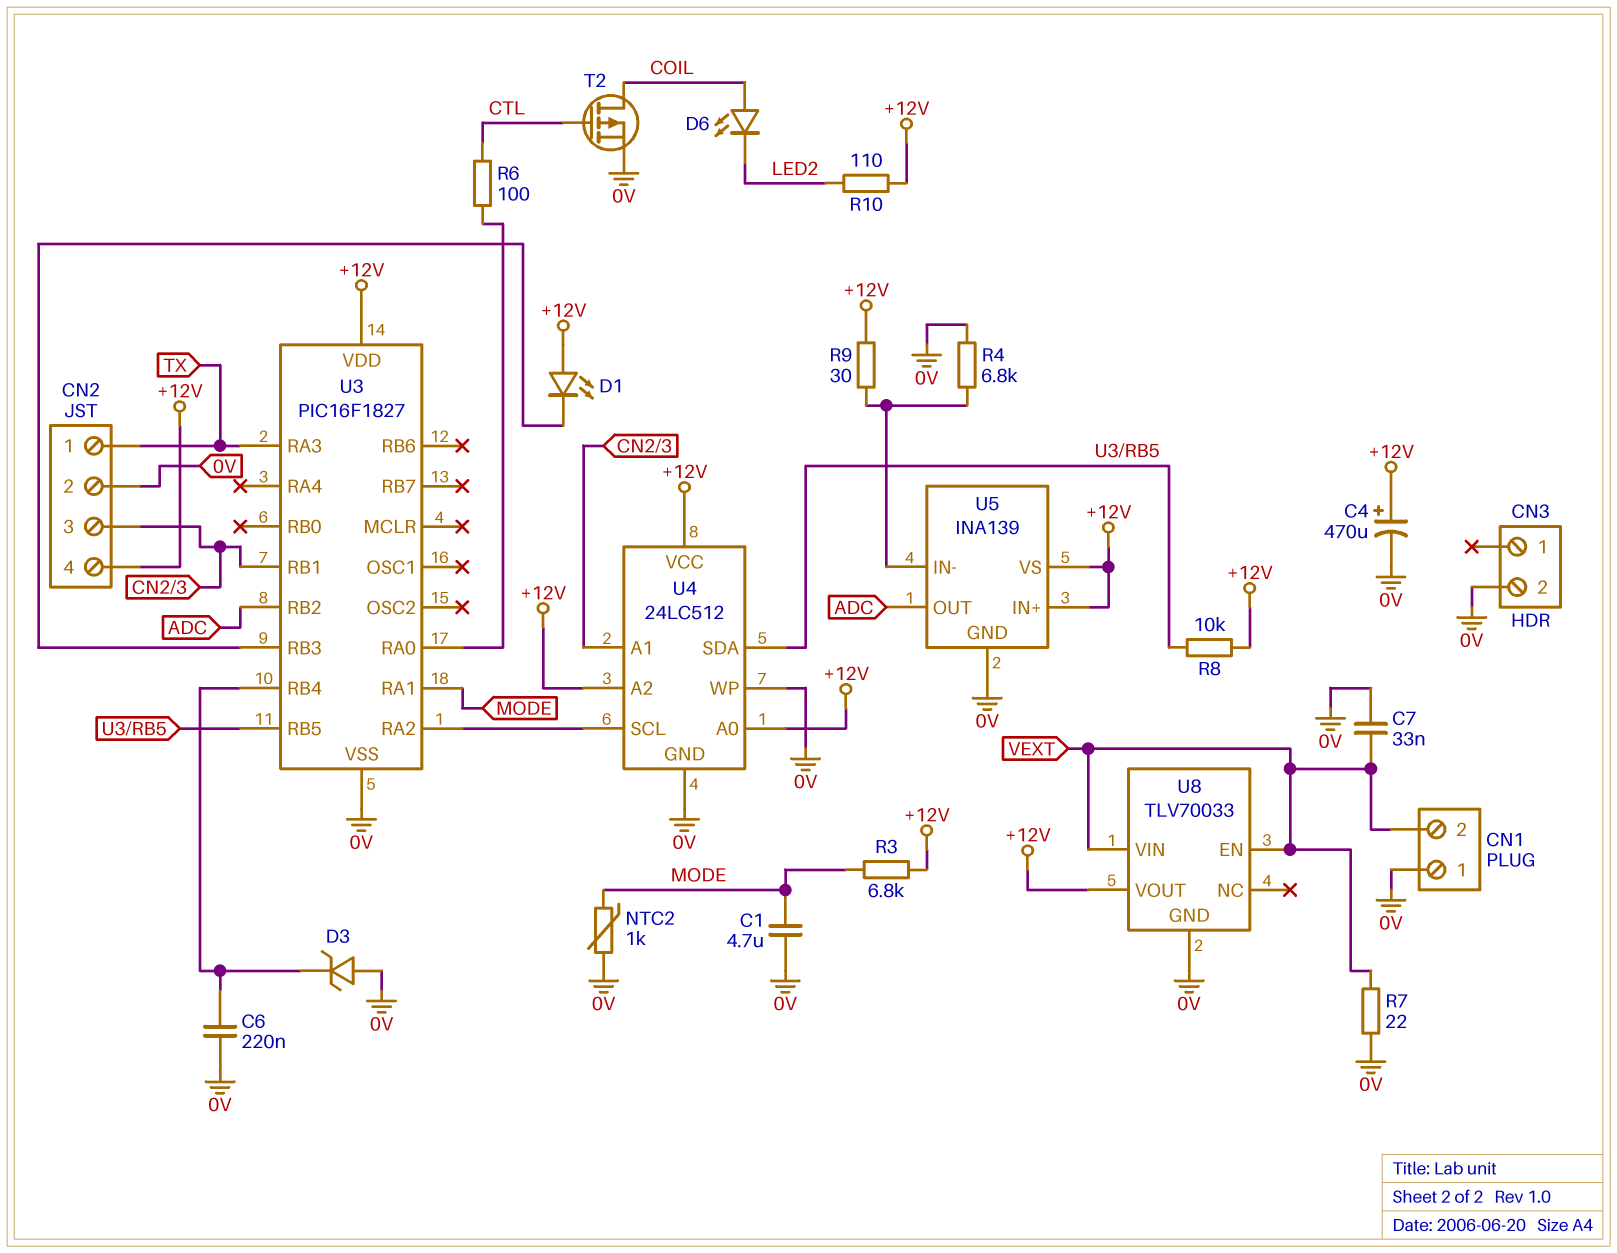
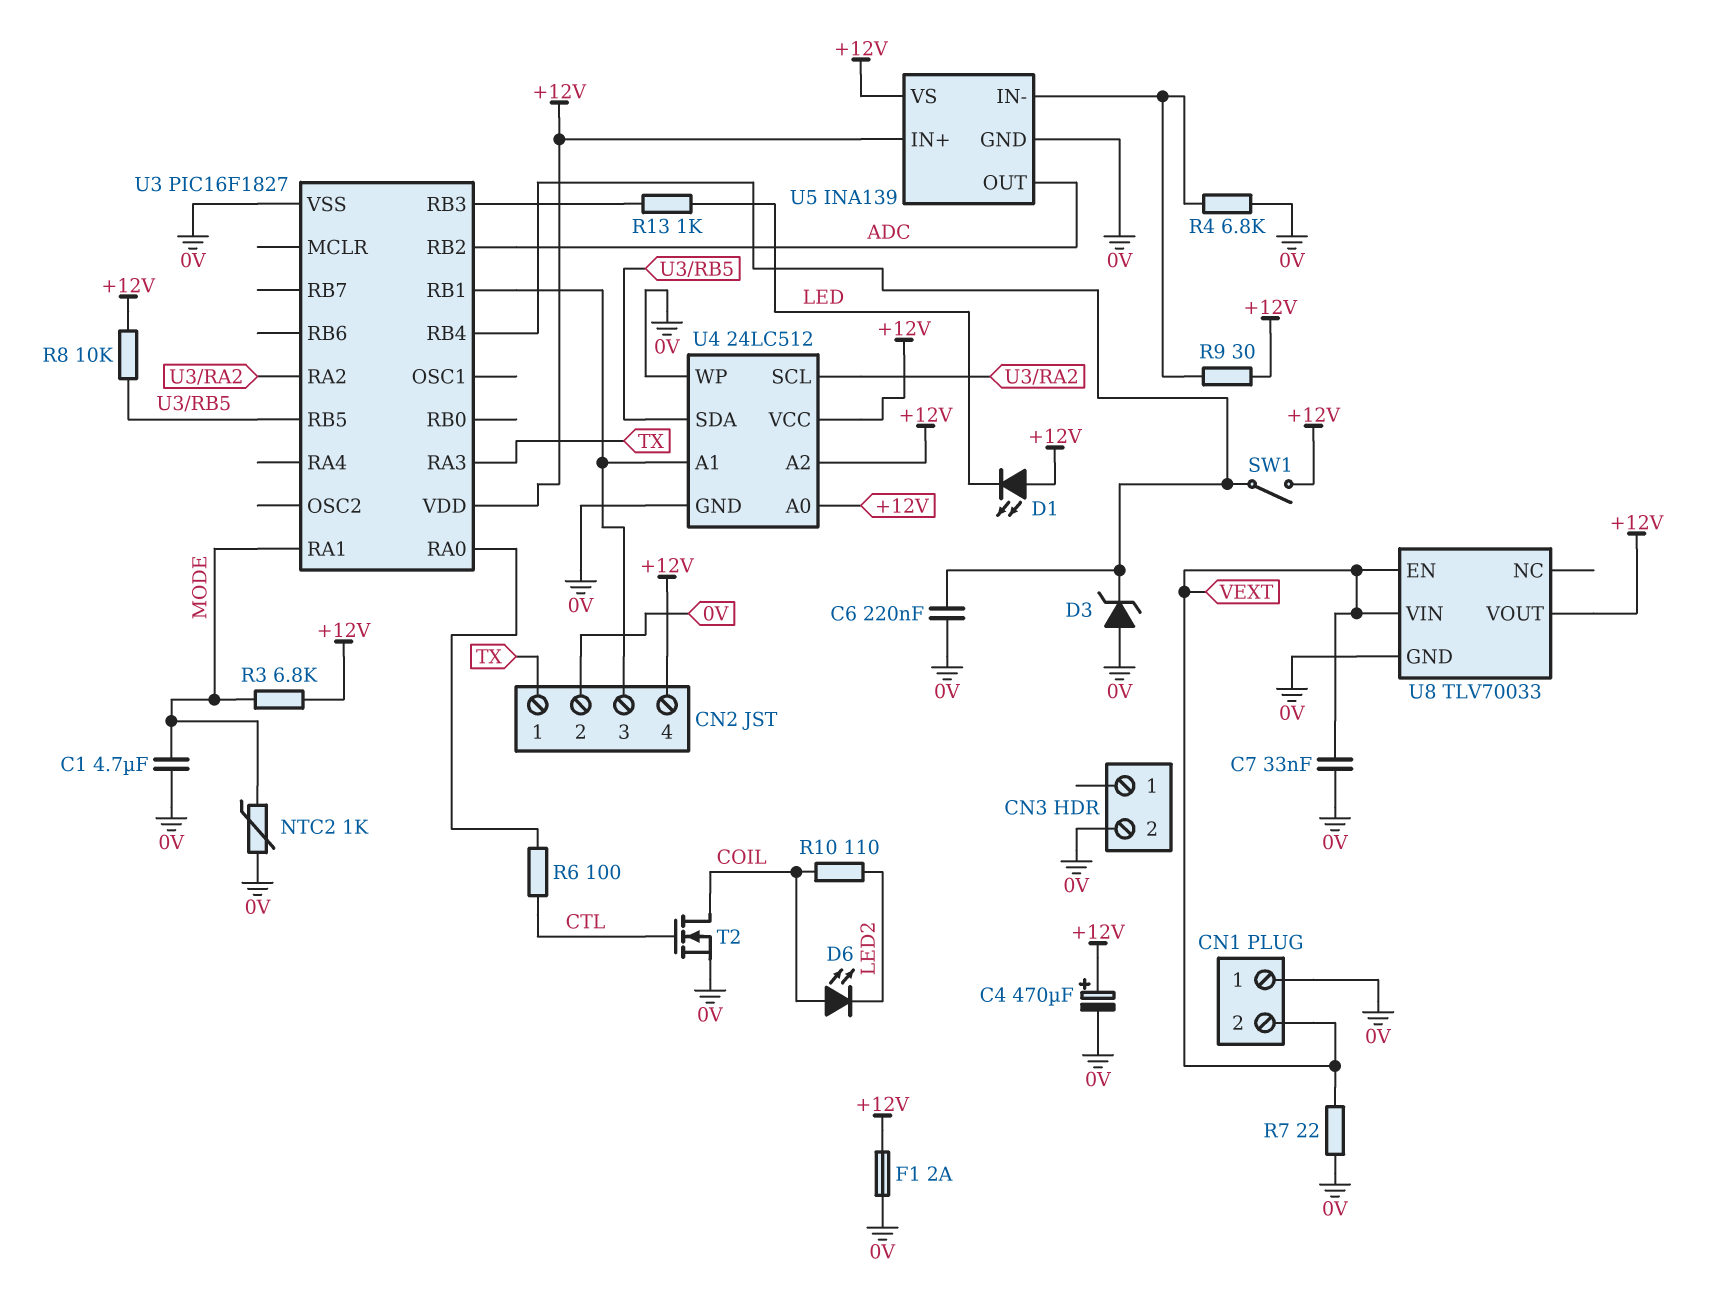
D1: LED (A +12V, K U3/RB3) -> LED (A +12V, K LED)
F1: none -> 2A (+12V, 0V)
R10: 110 (+12V, LED2) -> 110 (COIL, LED2)
R13: none -> 1k (LED, U3/RB3)
SW1: none -> switch (+12V, U3/RB4)
T2: PMOS (G CTL, D COIL, S 0V) -> NMOS (G CTL, D COIL, S 0V)

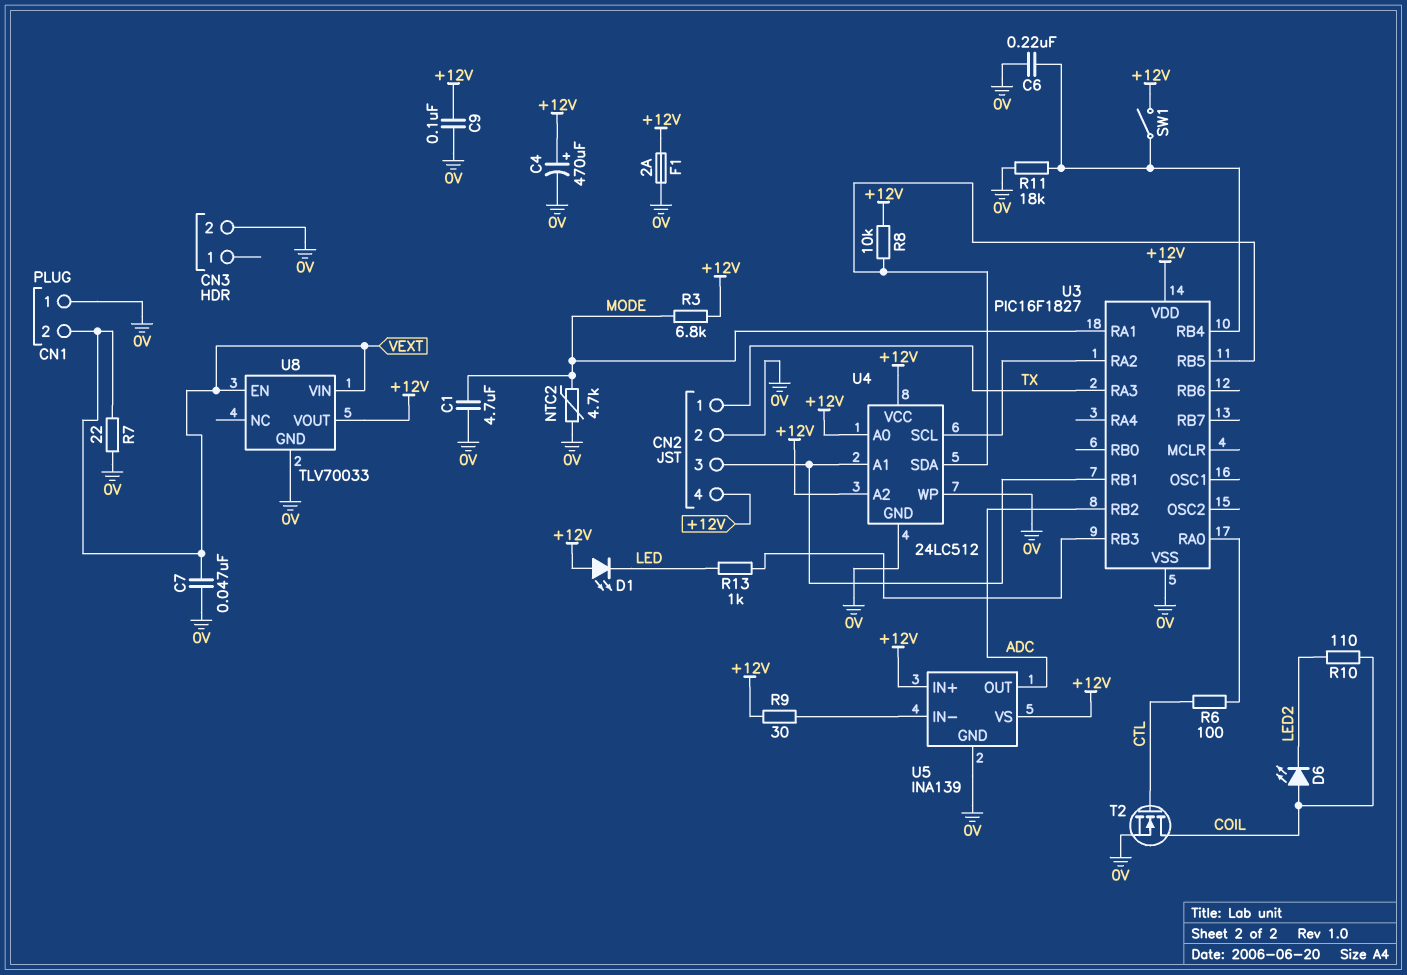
C7: 33nF (0V, VEXT) -> 47nF (0V, VEXT)
C9: none -> 100nF (+12V, 0V)
D3: zener (A 0V, K U3/RB4) -> none
NTC2: 1k (0V, MODE) -> 4.7k (0V, MODE)
R4: 6.8k (0V, U5/IN-) -> none
R11: none -> 18k (0V, U3/RB4)

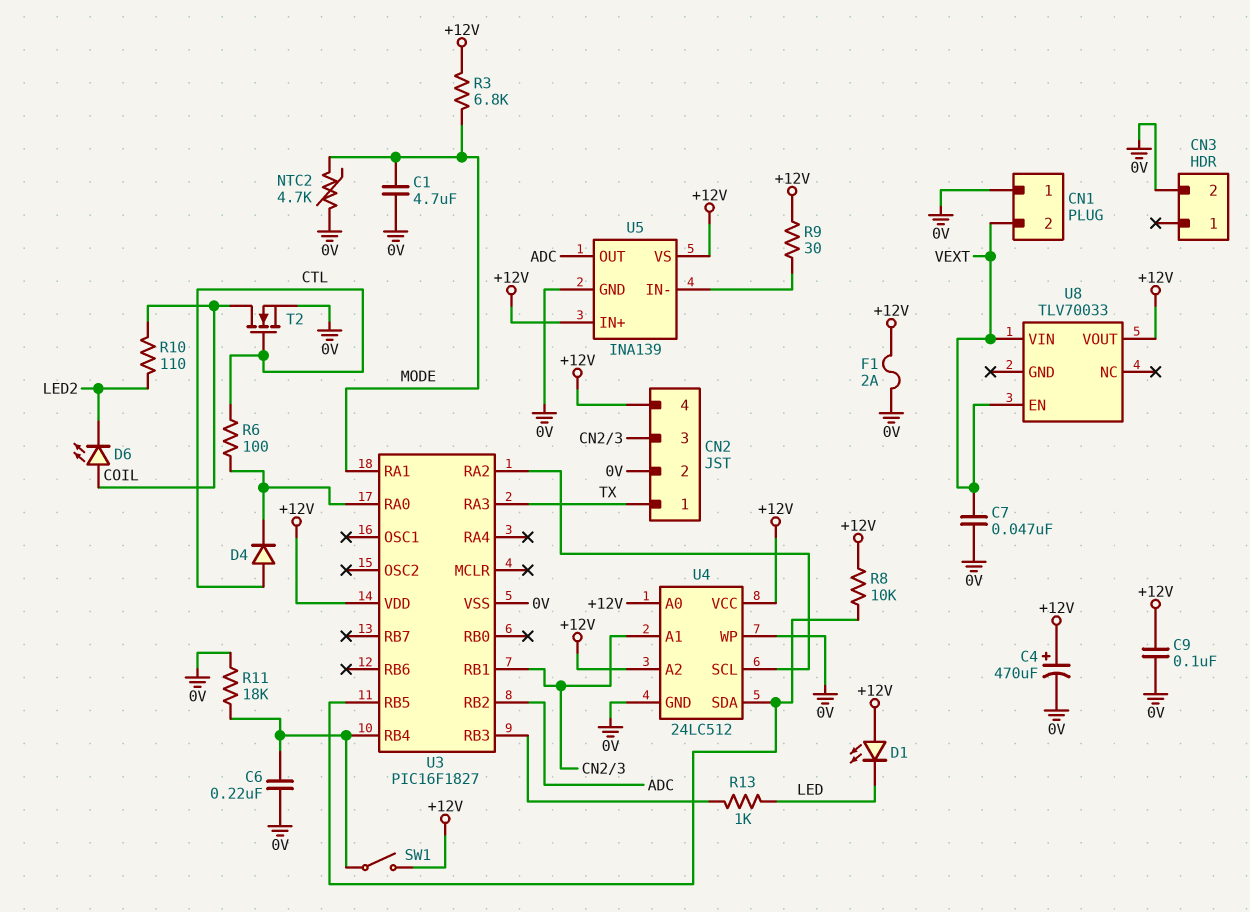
D4: none -> diode (A CTL, K U3/RA0)
R7: 22 (0V, VEXT) -> none
U8 pin GND: 0V -> none

